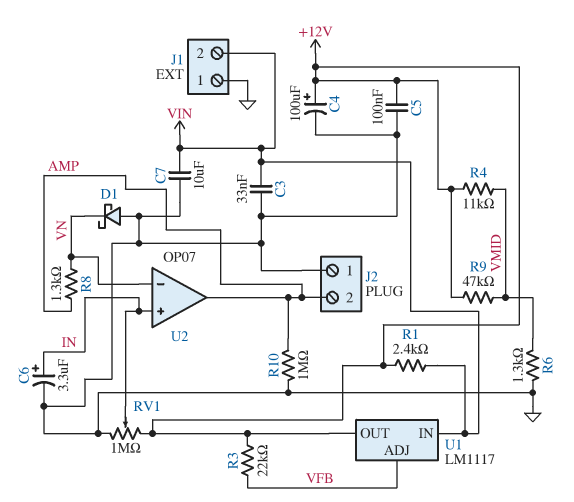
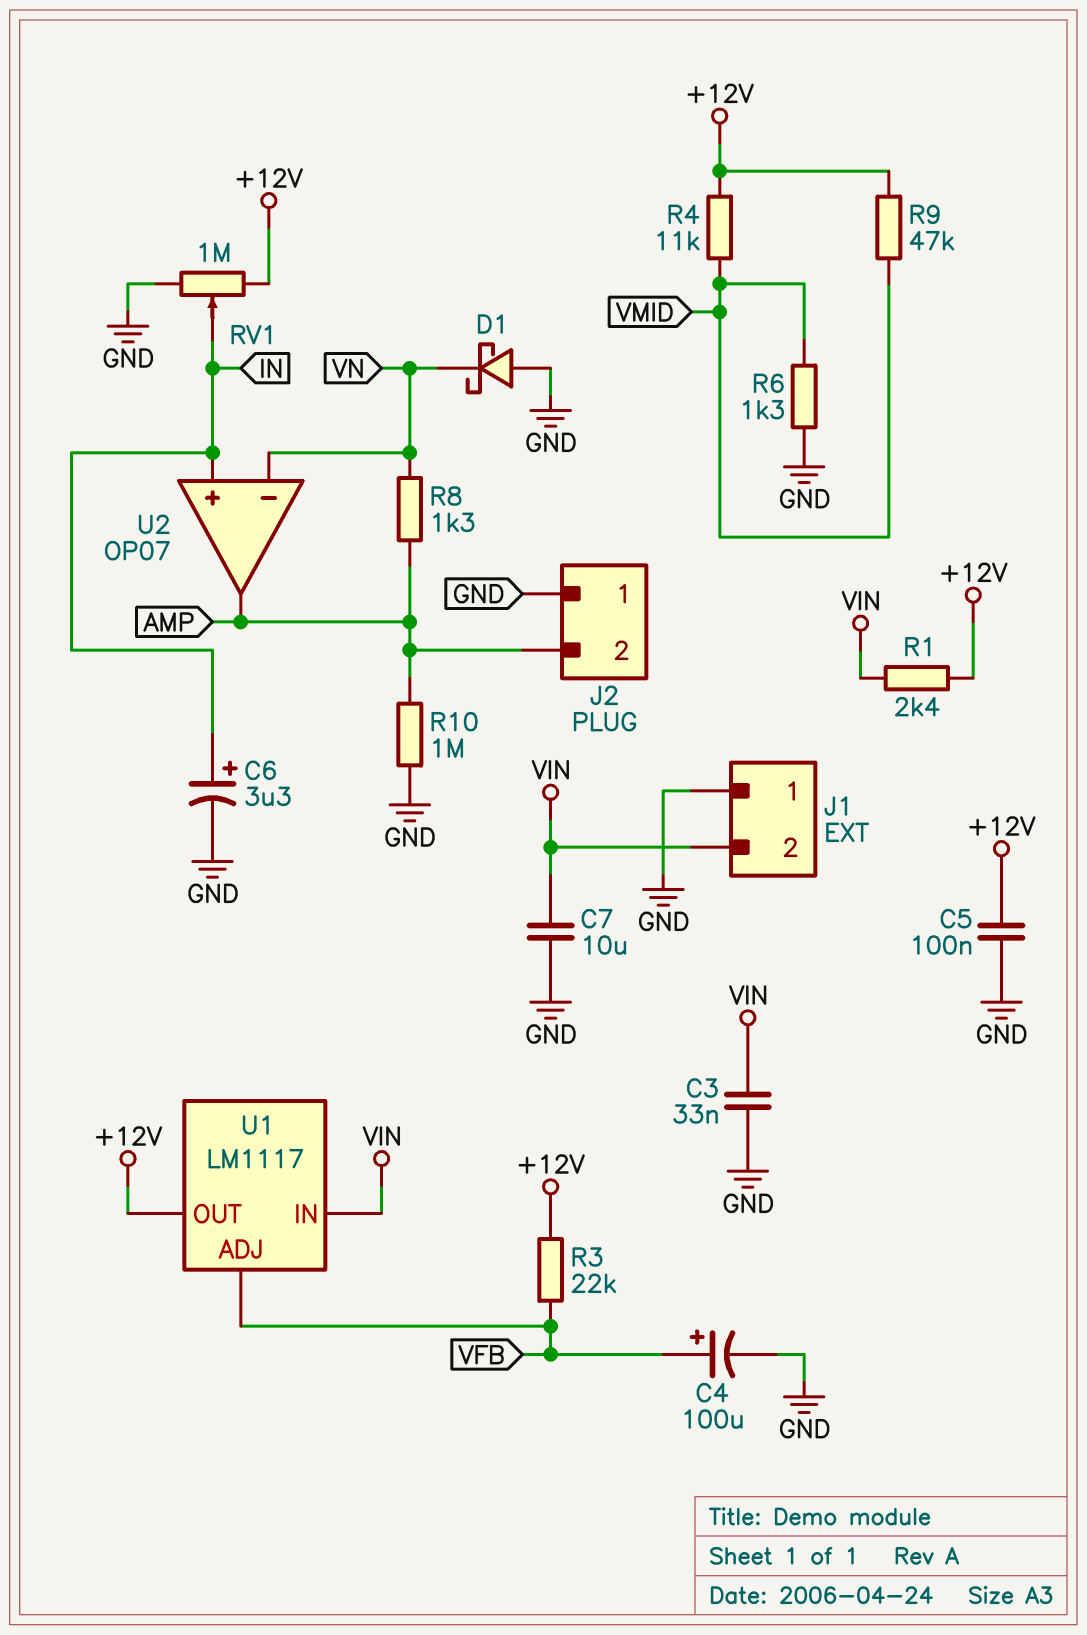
C4: 100uF (plus +12V, minus GND) -> 100uF (plus VFB, minus GND)

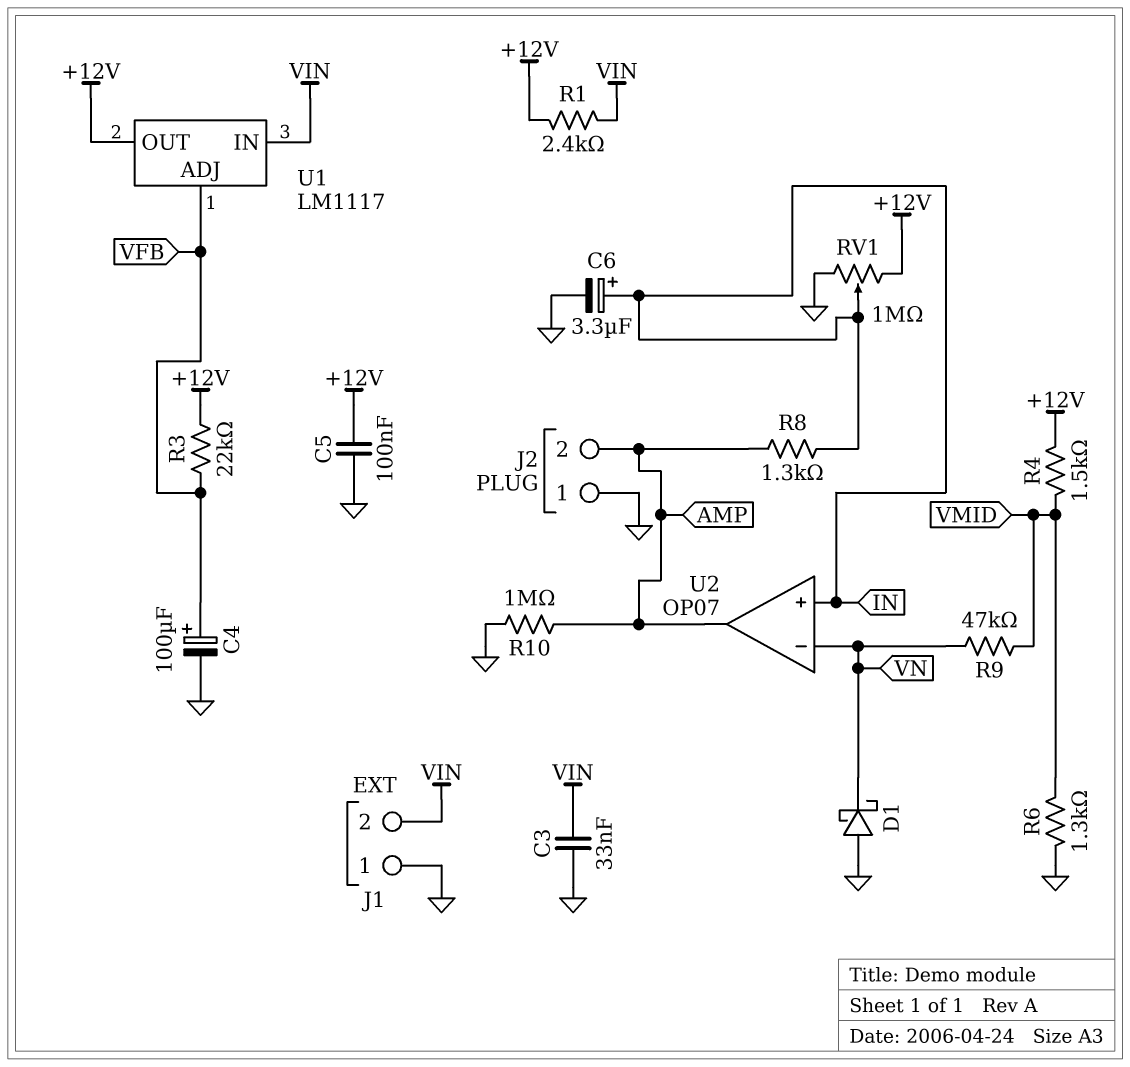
C7: 10uF (GND, VIN) -> none
R4: 11k (+12V, VMID) -> 1.5k (+12V, VMID)
R8: 1.3k (AMP, VN) -> 1.3k (AMP, IN)
R9: 47k (+12V, VMID) -> 47k (VMID, VN)

